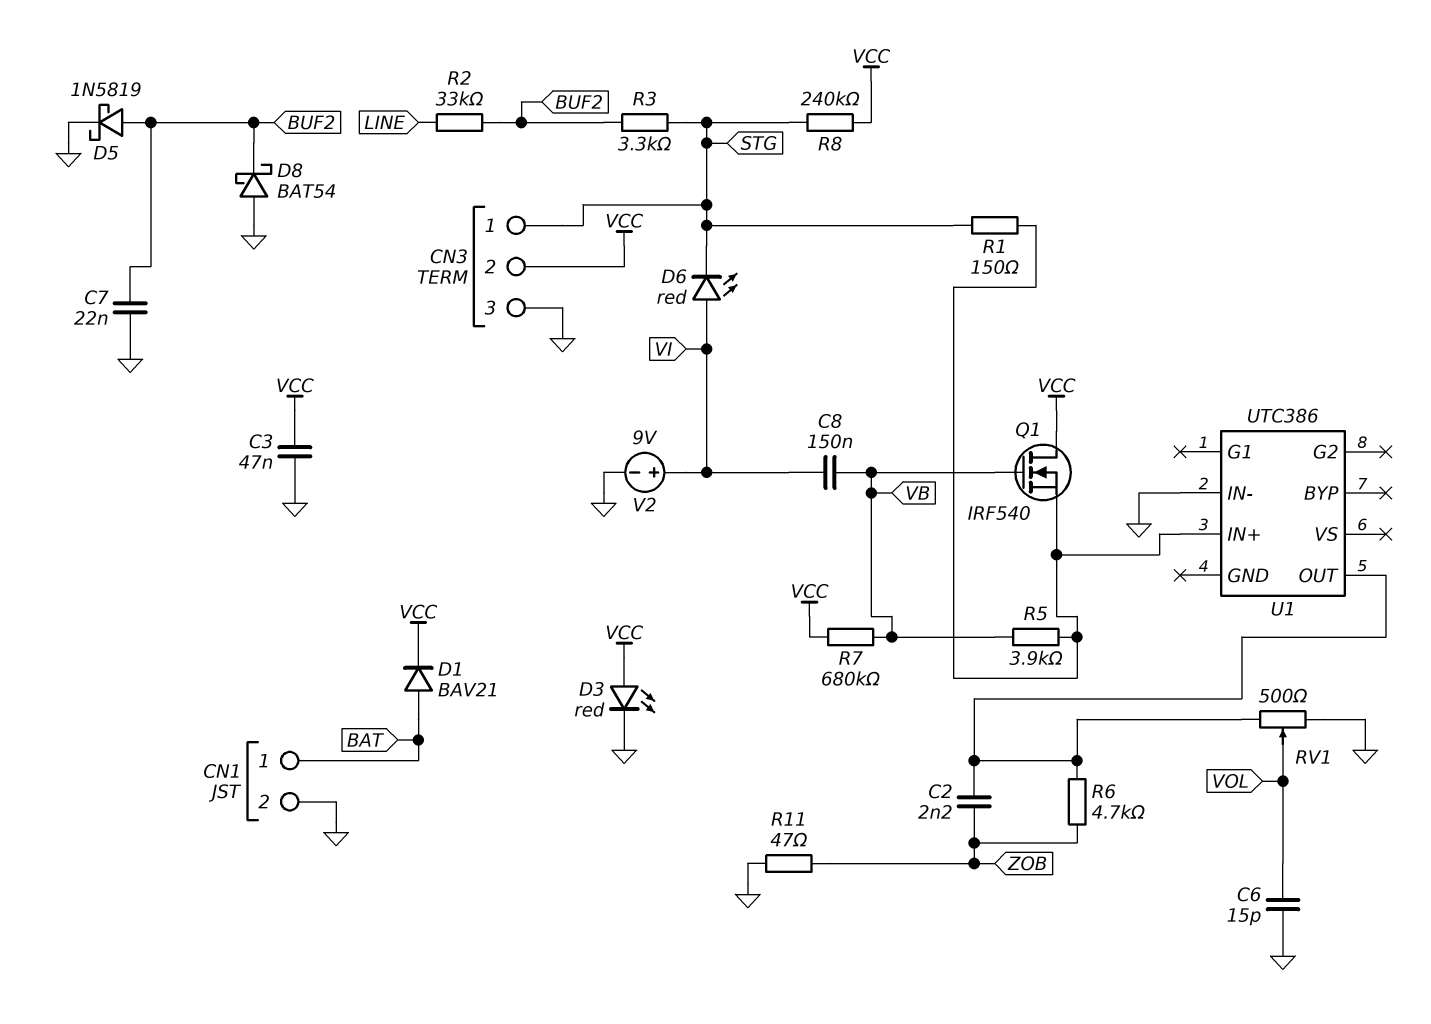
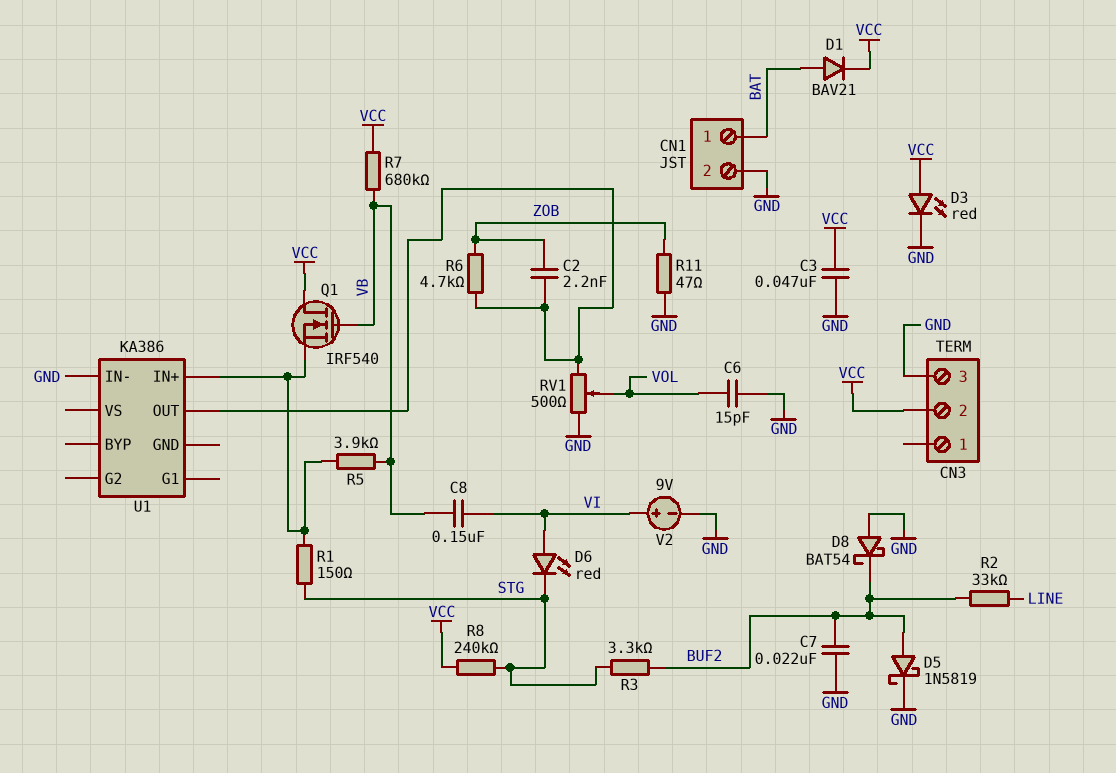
CN3 pin 1: STG -> none
U1: UTC386 -> KA386

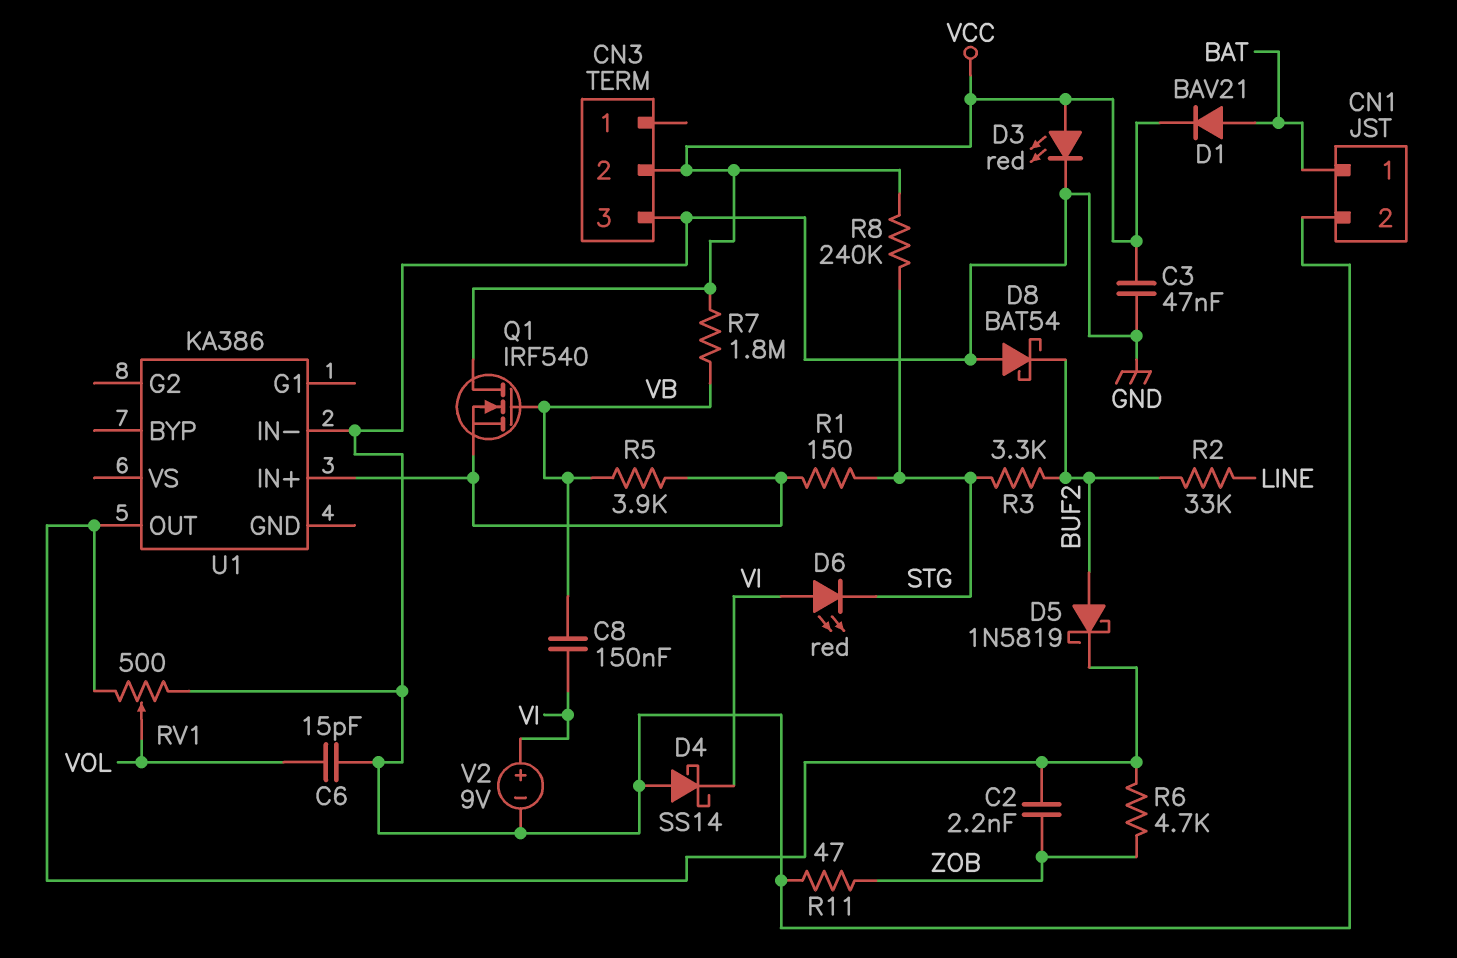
C7: 22nF (BUF2, GND) -> none
D4: none -> schottky SS14 (A GND, K VI)
D5: schottky 1N5819 (A BUF2, K GND) -> schottky 1N5819 (A BUF2, K U1/OUT)
R7: 680k (VB, VCC) -> 1.8M (VB, VCC)

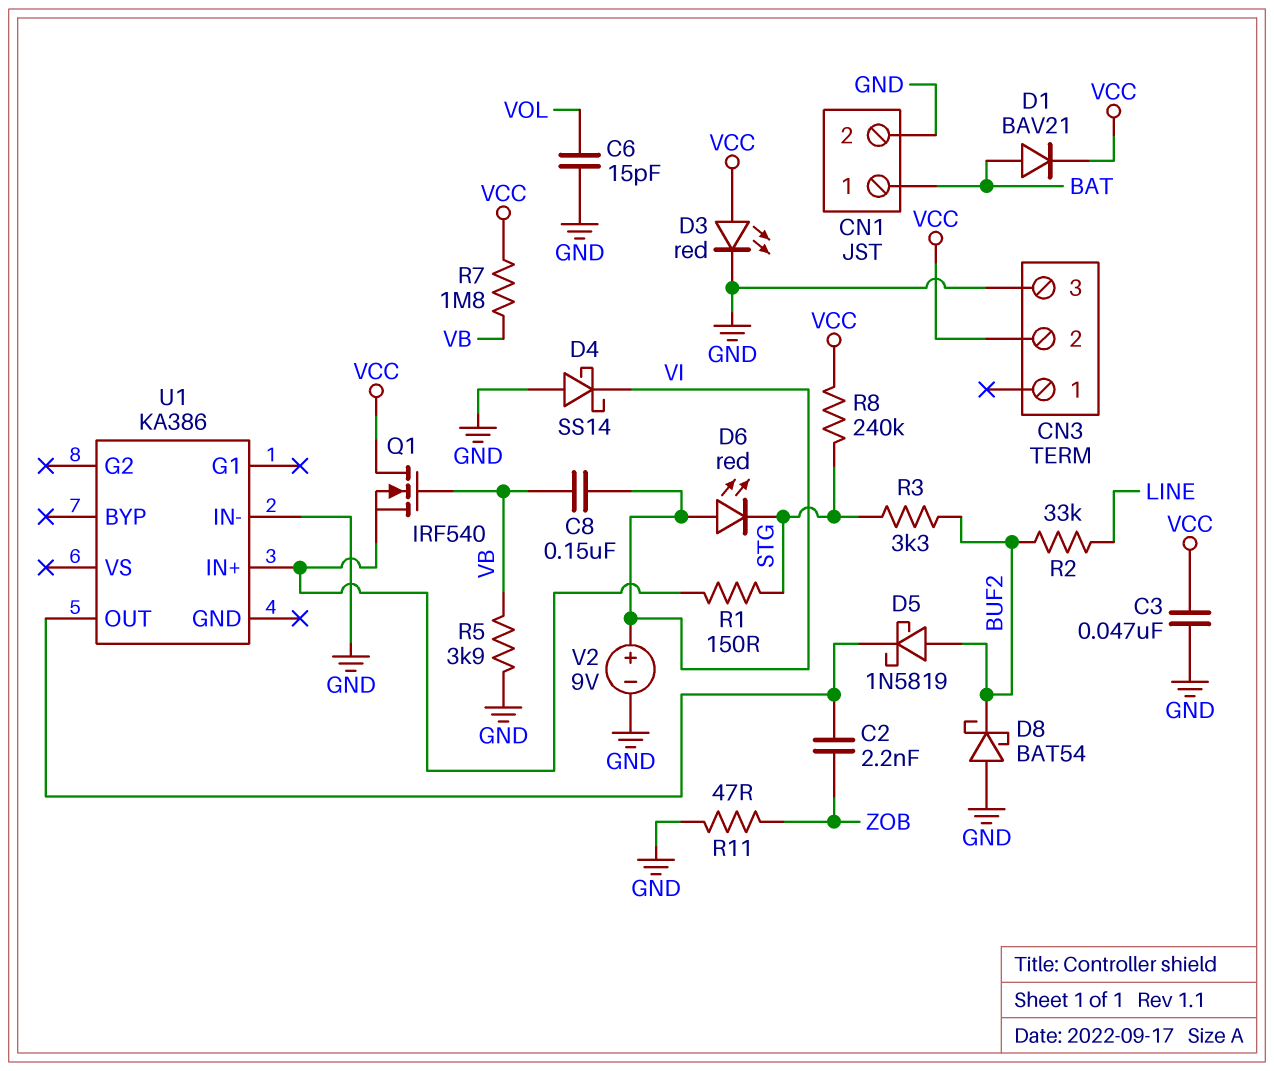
R5: 3.9k (U1/IN+, VB) -> 3.9k (GND, VB)
R6: 4.7k (U1/OUT, ZOB) -> none
RV1: 500 (GND, U1/OUT, wiper VOL) -> none

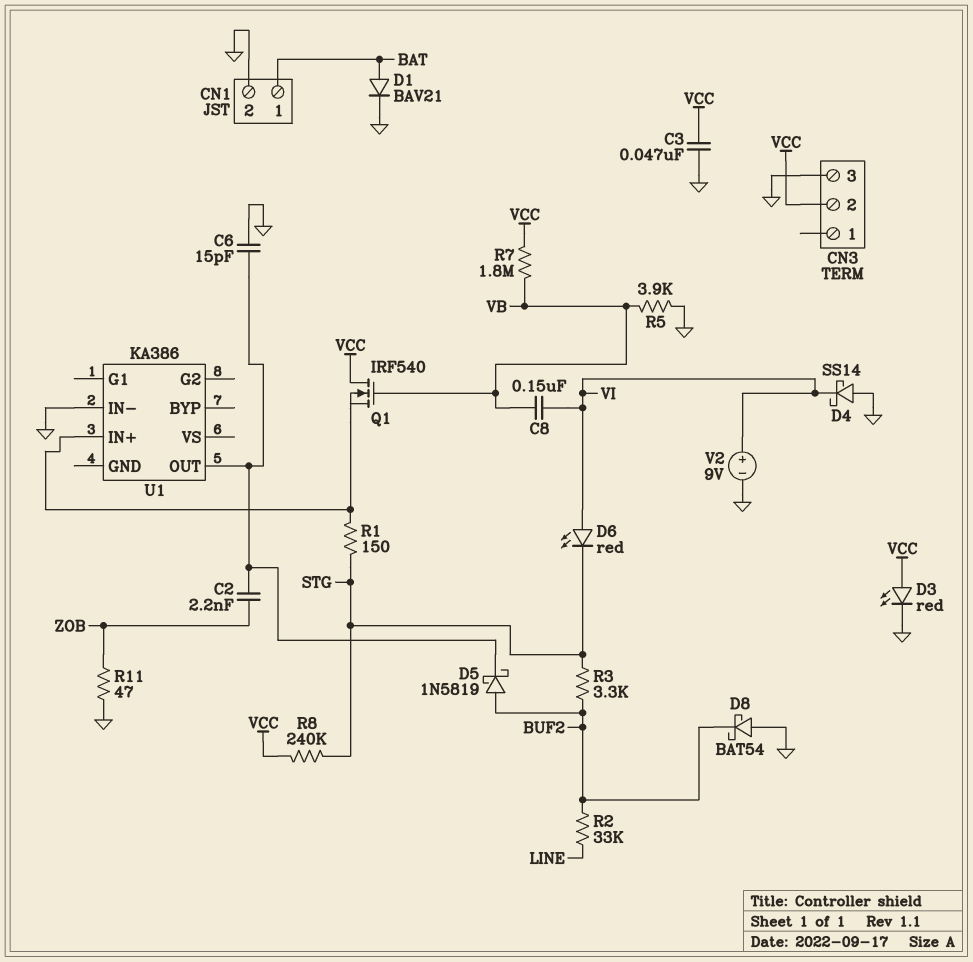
C6: 15pF (GND, VOL) -> 15pF (GND, U1/OUT)
D1: diode BAV21 (A BAT, K VCC) -> diode BAV21 (A BAT, K GND)

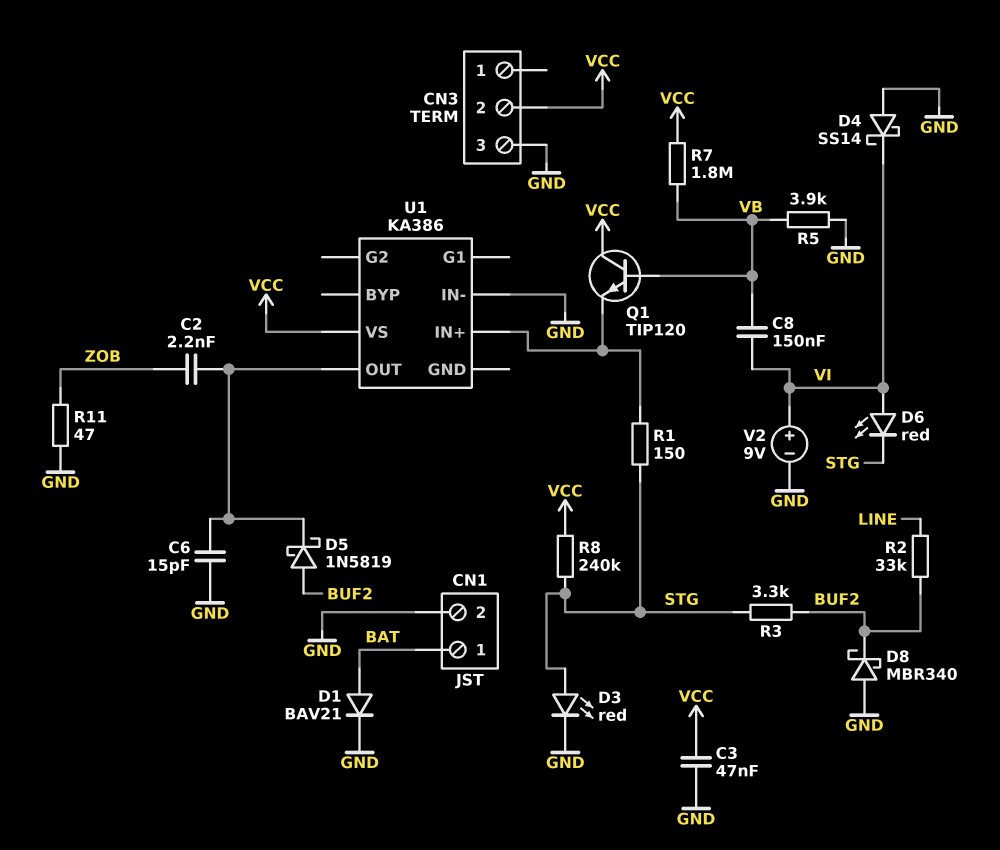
D3: LED red (A VCC, K GND) -> LED red (A STG, K GND)
D8: schottky BAT54 (A GND, K BUF2) -> schottky MBR340 (A GND, K BUF2)
Q1: NMOS IRF540 (G VB, D VCC, S U1/IN+) -> NPN TIP120 (B VB, C VCC, E U1/IN+)
U1 pin VS: none -> VCC

